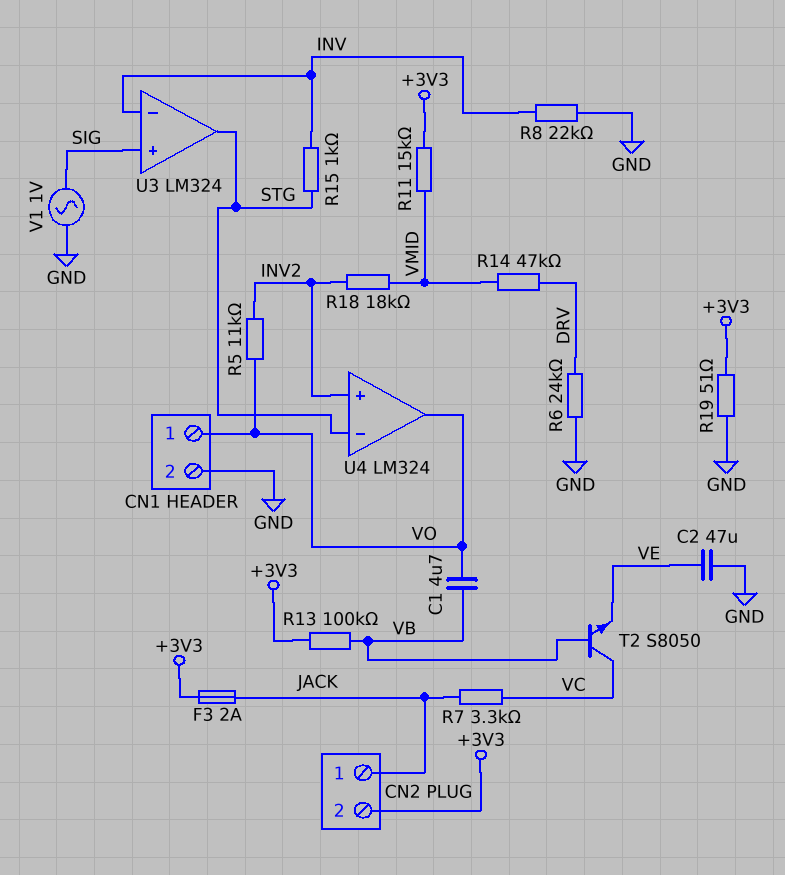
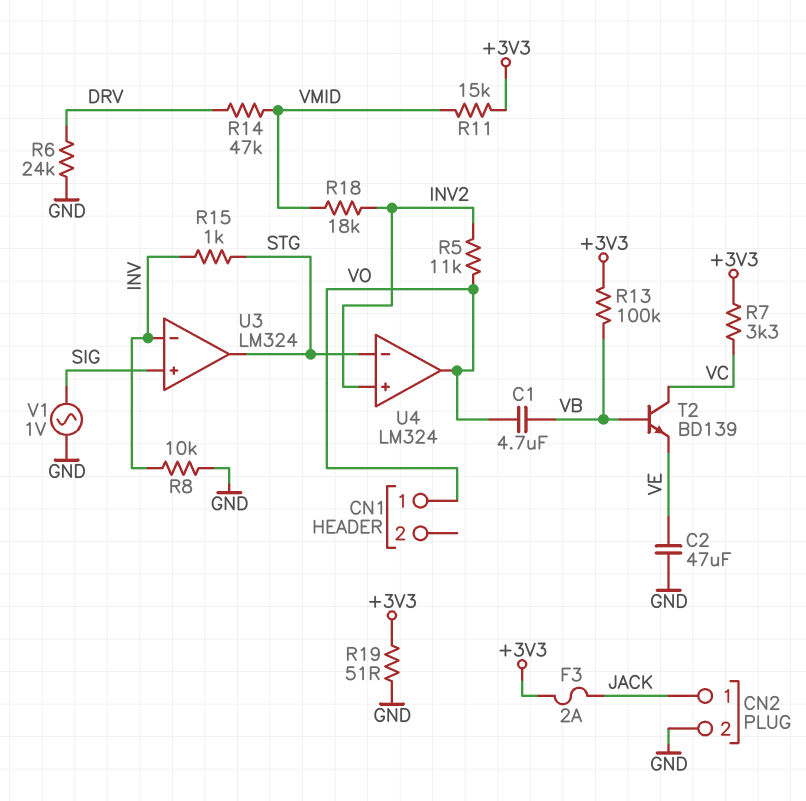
CN1 pin 2: GND -> none
CN2 pin 2: +3V3 -> GND
R7: 3.3k (JACK, VC) -> 3.3k (+3V3, VC)
R8: 22k (GND, INV) -> 10k (GND, INV)
T2: NPN S8050 (B VB, C VC, E VE) -> NPN BD139 (B VB, C VC, E VE)

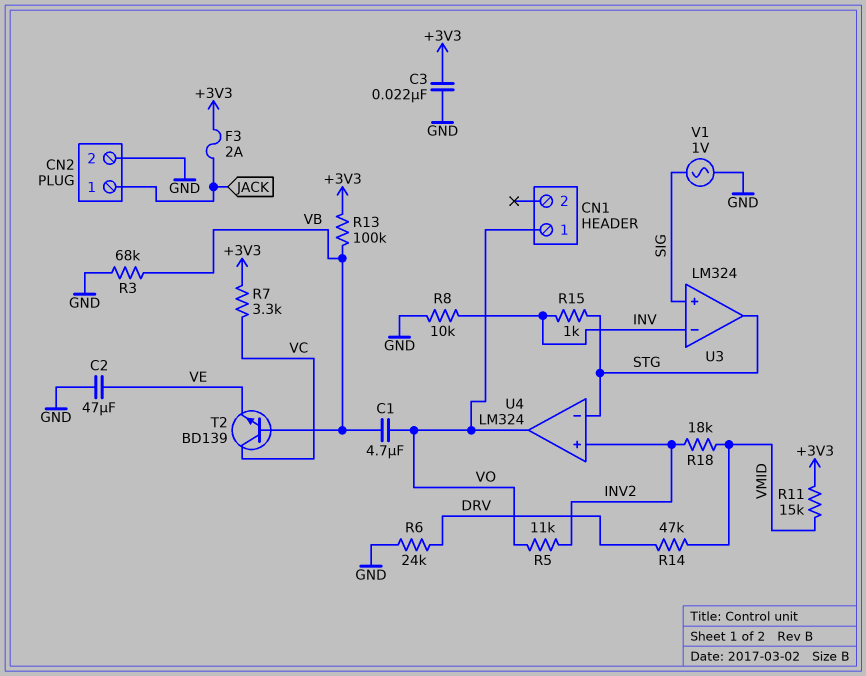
C3: none -> 22nF (+3V3, GND)
R3: none -> 68k (GND, VB)
R19: 51 (+3V3, GND) -> none

